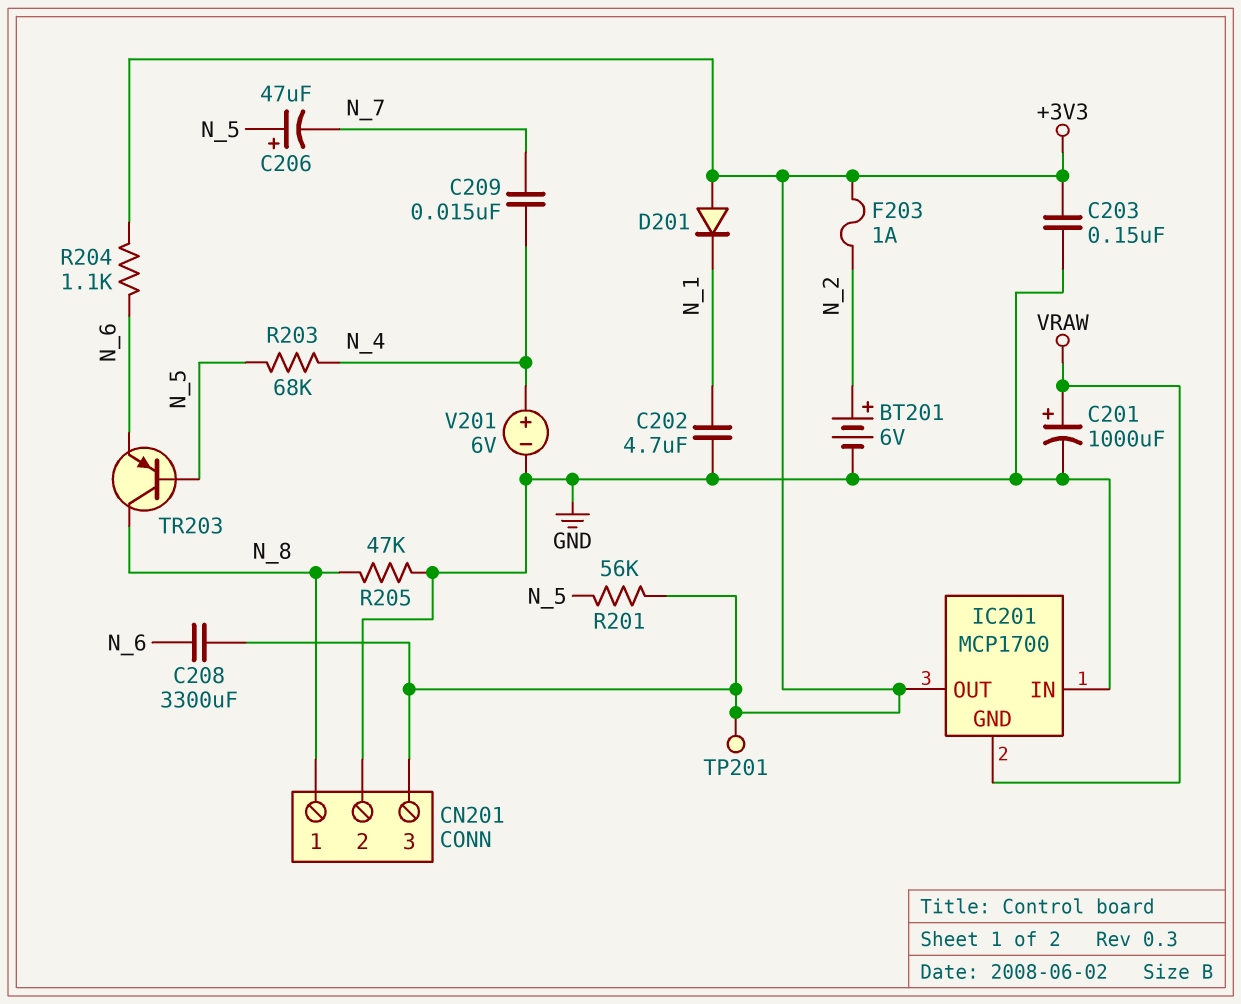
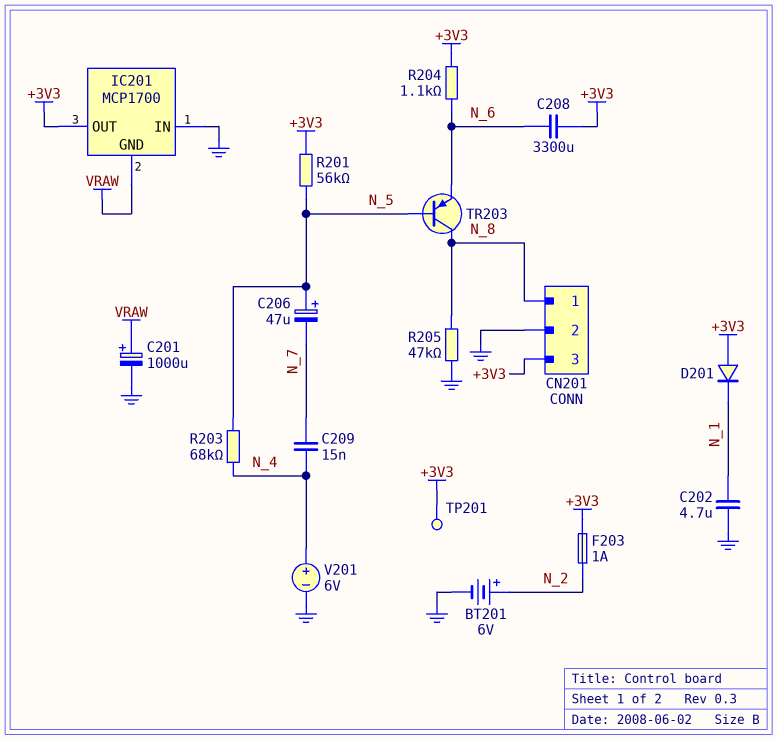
C203: 150nF (+3V3, GND) -> none

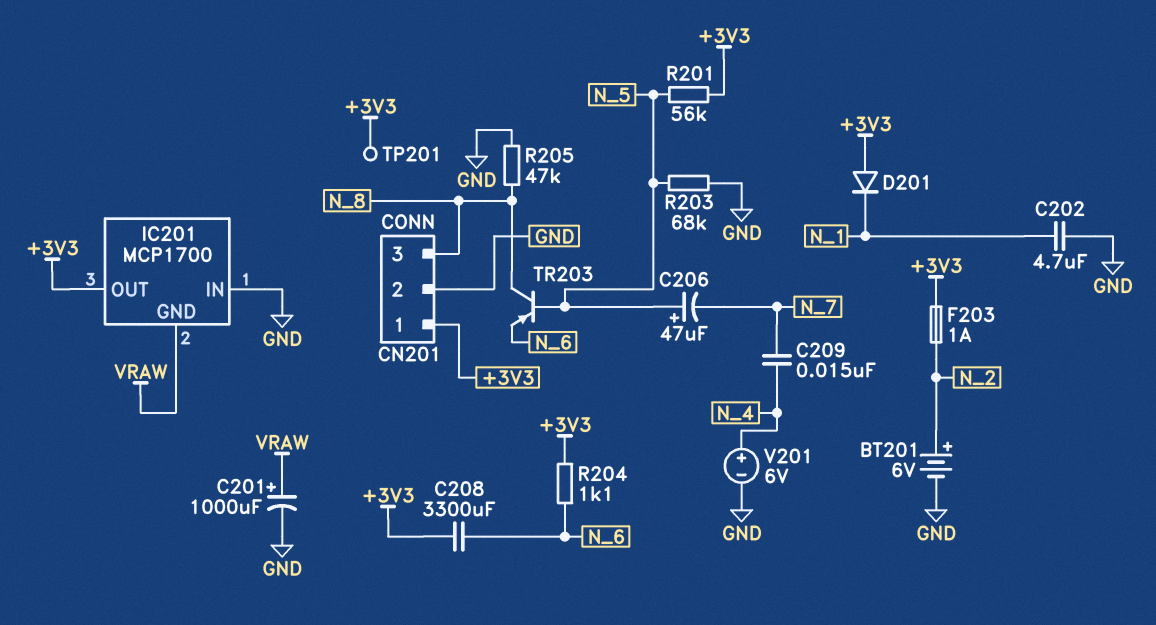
CN201 pin 1: N_8 -> +3V3
CN201 pin 3: +3V3 -> N_8
R203: 68k (N_4, N_5) -> 68k (GND, N_5)

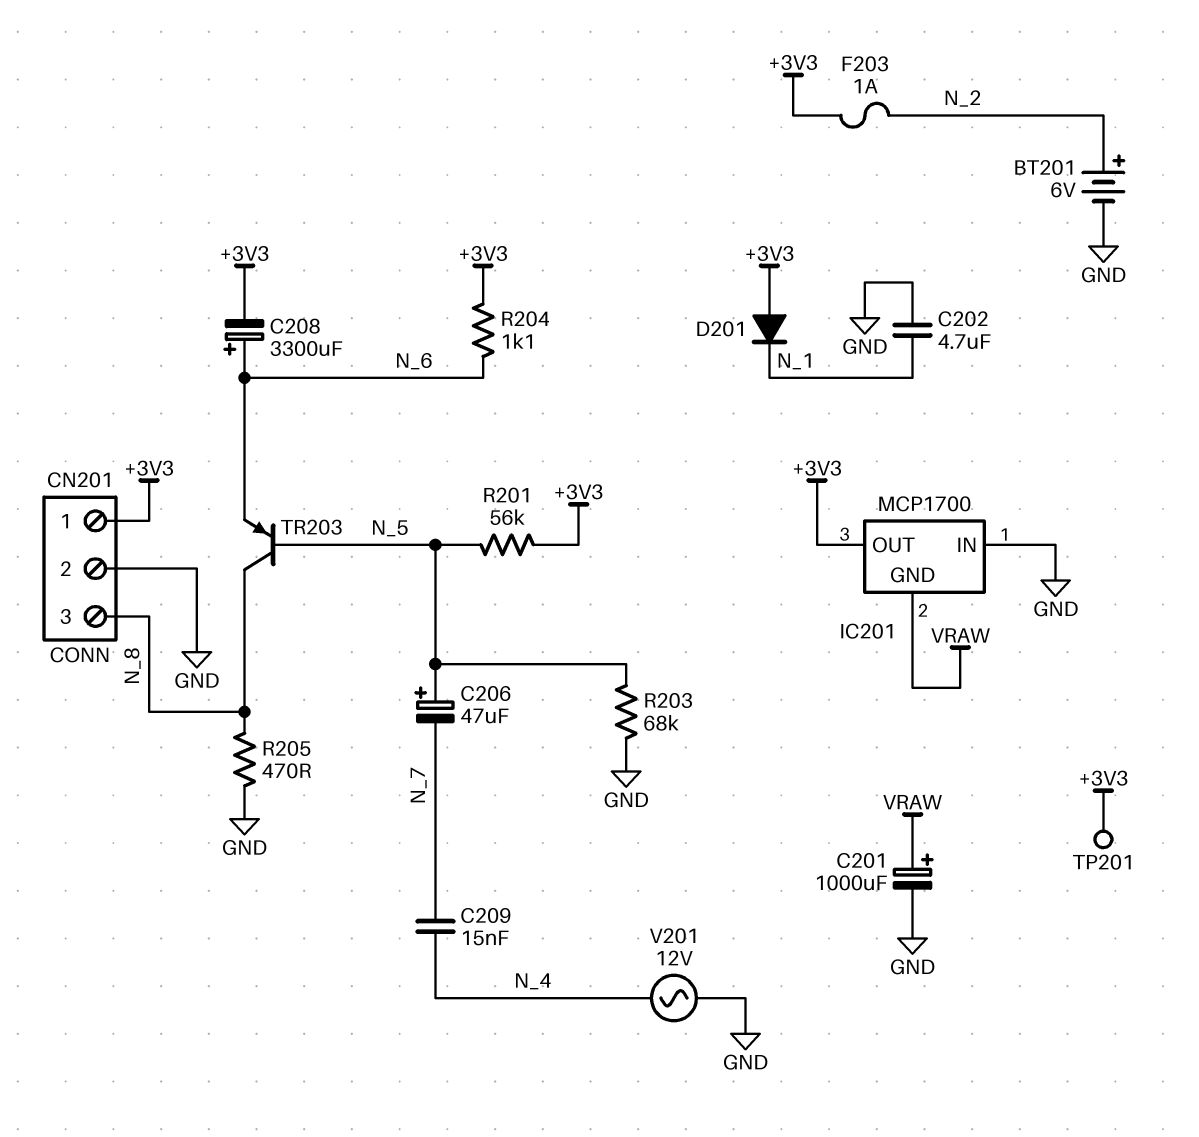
C208: 3300uF (+3V3, N_6) -> 3300uF (plus N_6, minus +3V3)
R205: 47k (GND, N_8) -> 470 (GND, N_8)
V201: 6V (plus N_4, minus GND) -> AC 12V (GND, N_4)

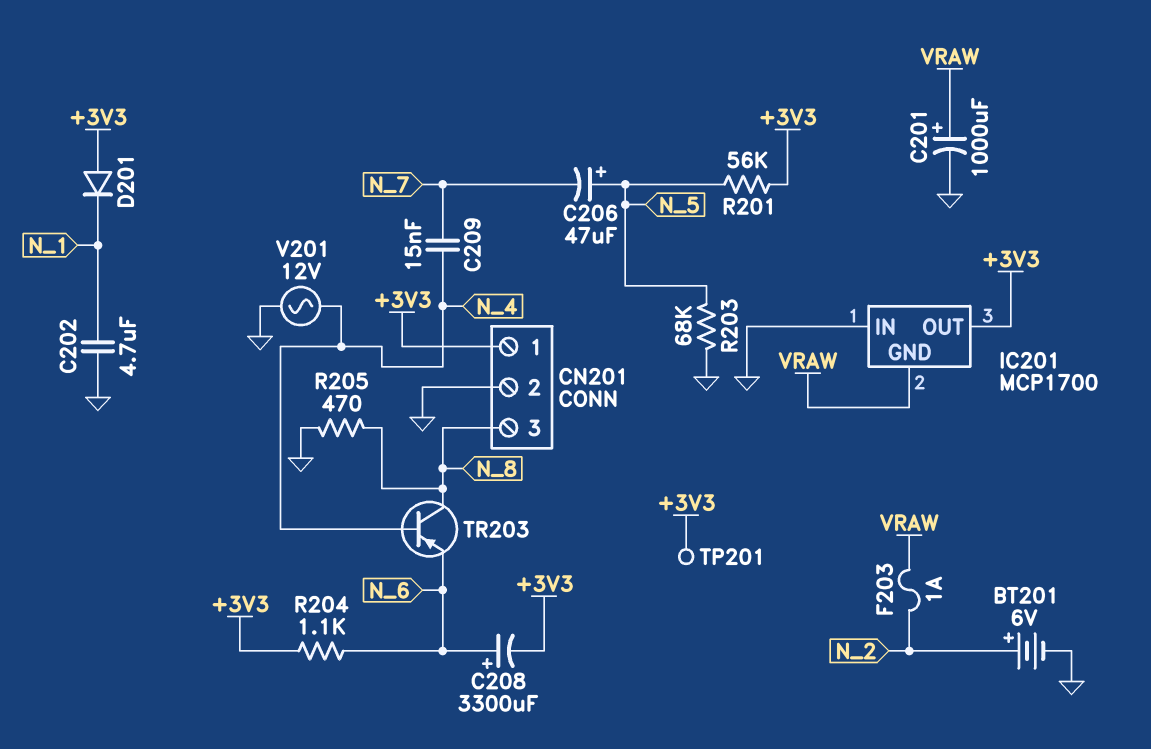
F203: 1A (+3V3, N_2) -> 1A (N_2, VRAW)
TR203: PNP (B N_5, C N_8, E N_6) -> PNP (B N_4, C N_8, E N_6)

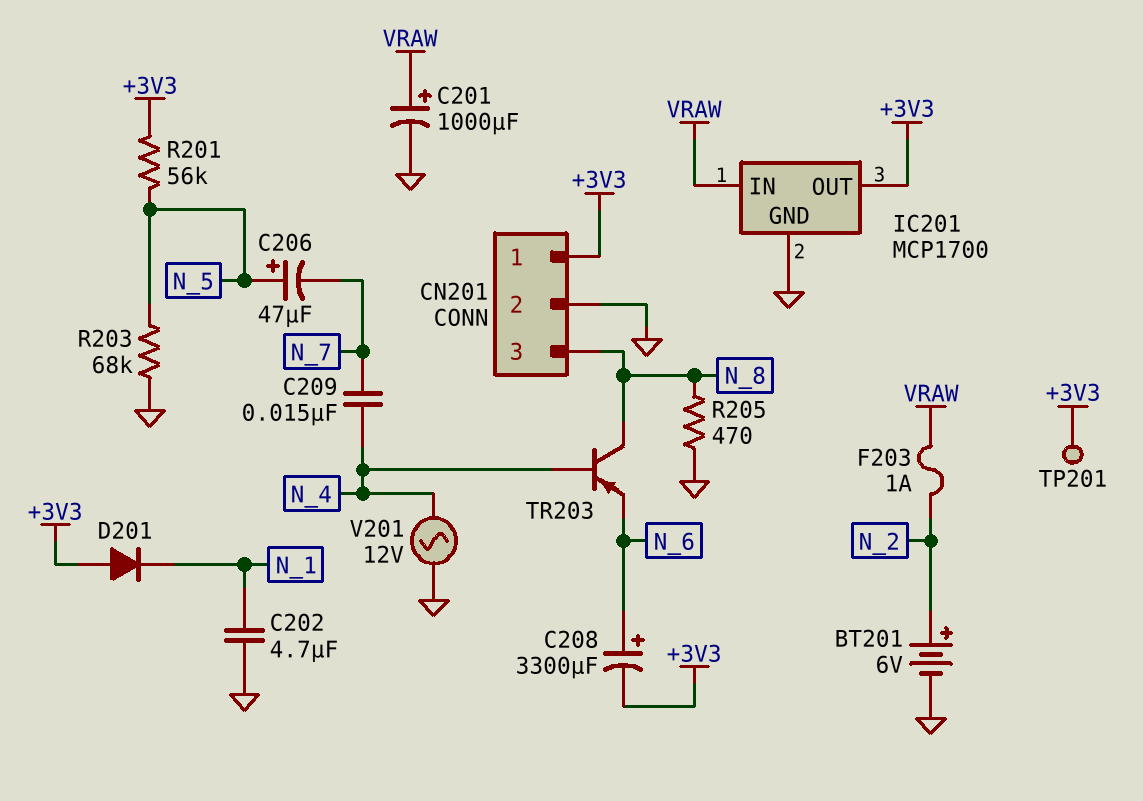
IC201 pin GND: VRAW -> GND
IC201 pin IN: GND -> VRAW
R204: 1.1k (+3V3, N_6) -> none

